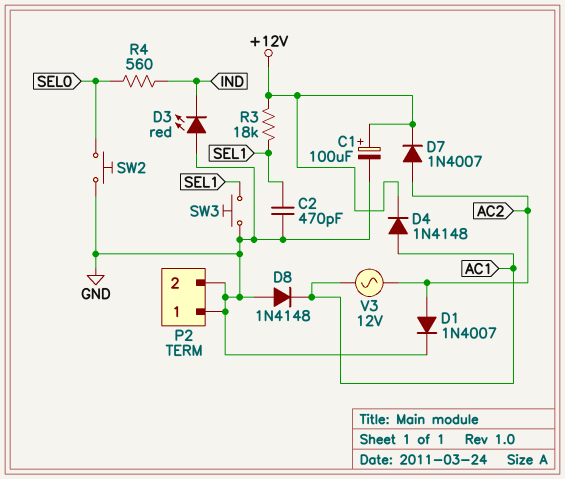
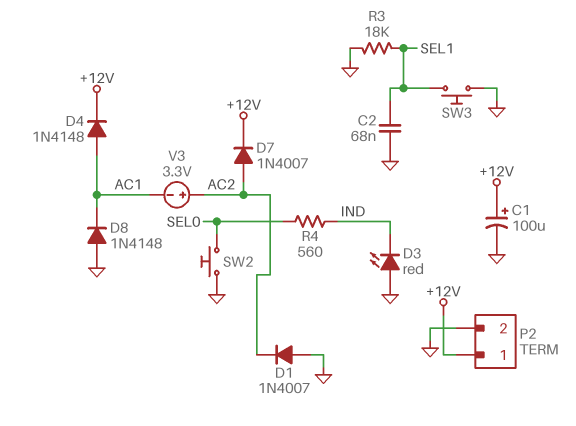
C2: 470pF (GND, SEL1) -> 68nF (GND, SEL1)
D1: diode 1N4007 (A AC2, K GND) -> diode 1N4007 (A GND, K AC2)
P2 pin 1: GND -> +12V
R3: 18k (+12V, SEL1) -> 18k (GND, SEL1)
V3: AC 12V (AC1, AC2) -> 3.3V (plus AC2, minus AC1)

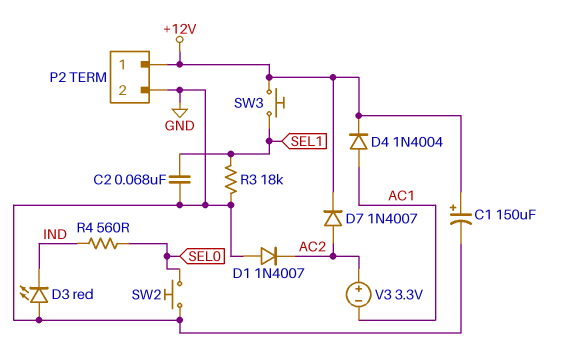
C1: 100uF (plus +12V, minus GND) -> 150uF (plus +12V, minus GND)
D4: diode 1N4148 (A AC1, K +12V) -> diode 1N4004 (A AC1, K +12V)
D8: diode 1N4148 (A GND, K AC1) -> none
SW3: button (GND, SEL1) -> button (+12V, SEL1)

